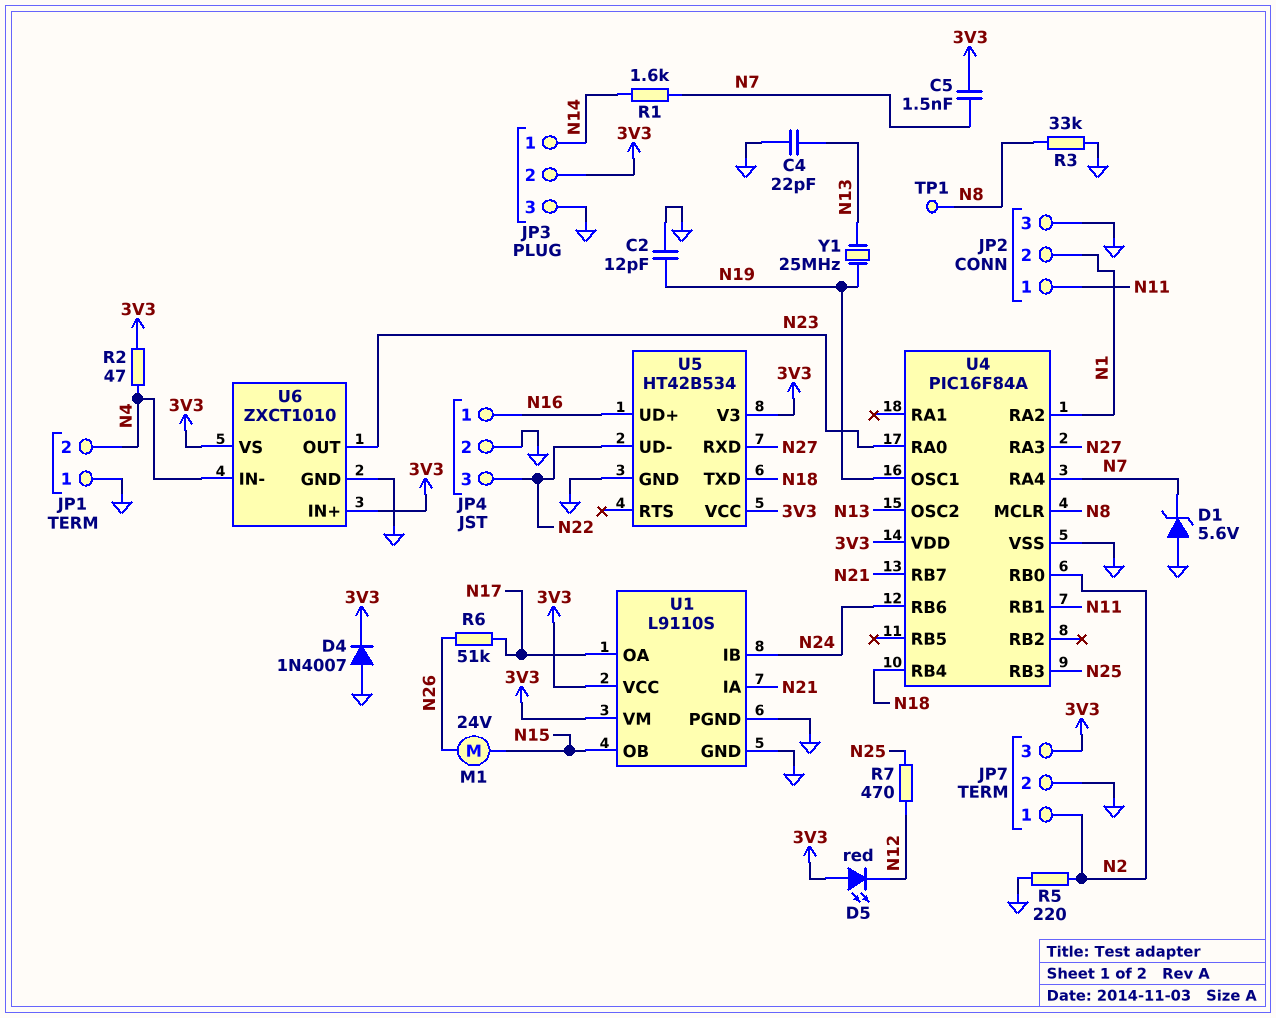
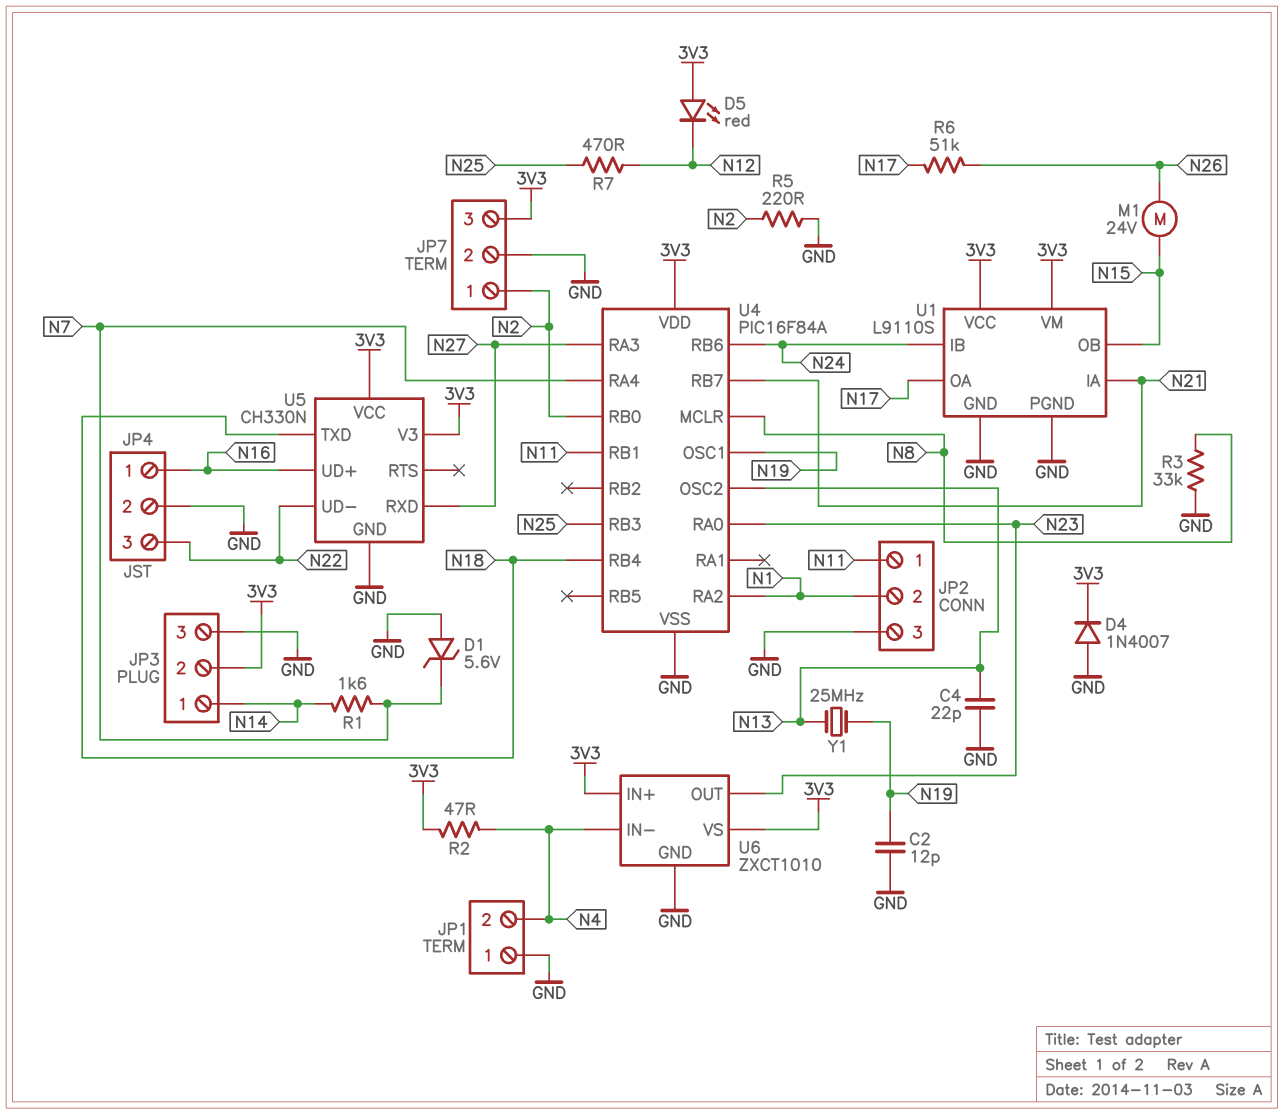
C5: 1.5nF (3V3, N7) -> none
TP1: test point (N8) -> none
U5: HT42B534 -> CH330N

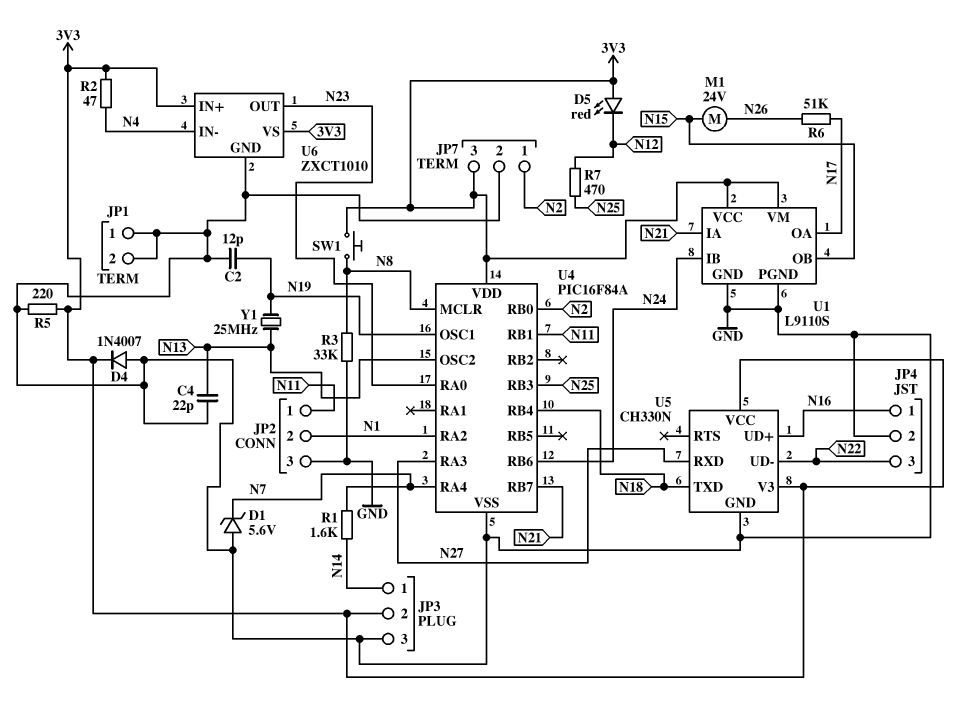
JP1 pin 2: N4 -> GND
R5: 220 (GND, N2) -> 220 (3V3, GND)
SW1: none -> button (3V3, N8)

